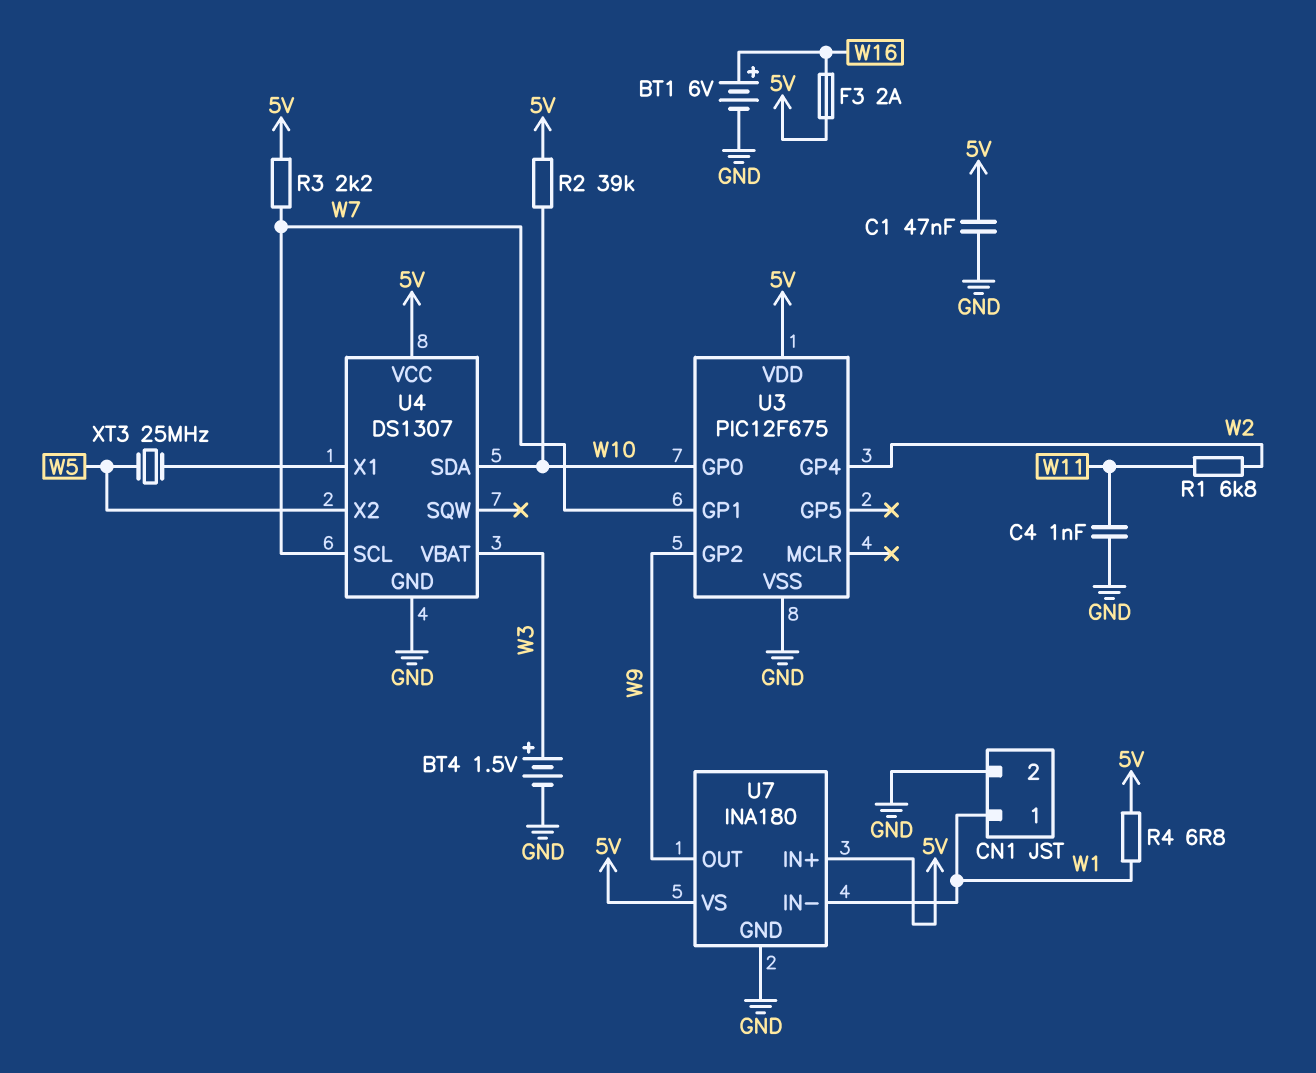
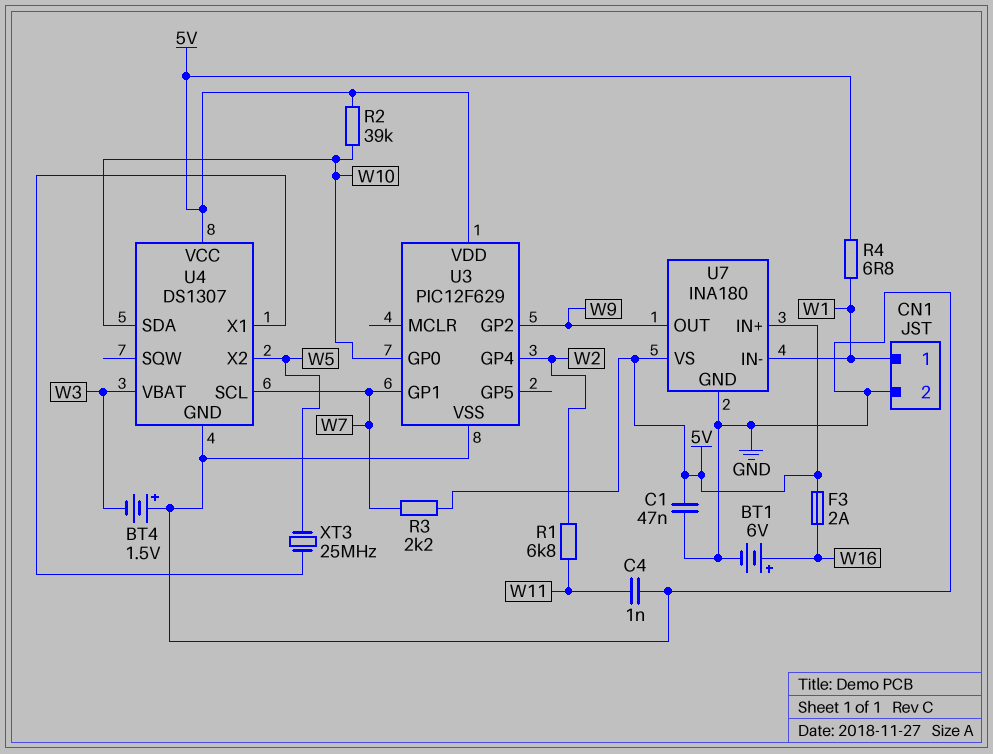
BT4: 1.5V (plus W3, minus GND) -> 1.5V (plus GND, minus W3)
U3: PIC12F675 -> PIC12F629

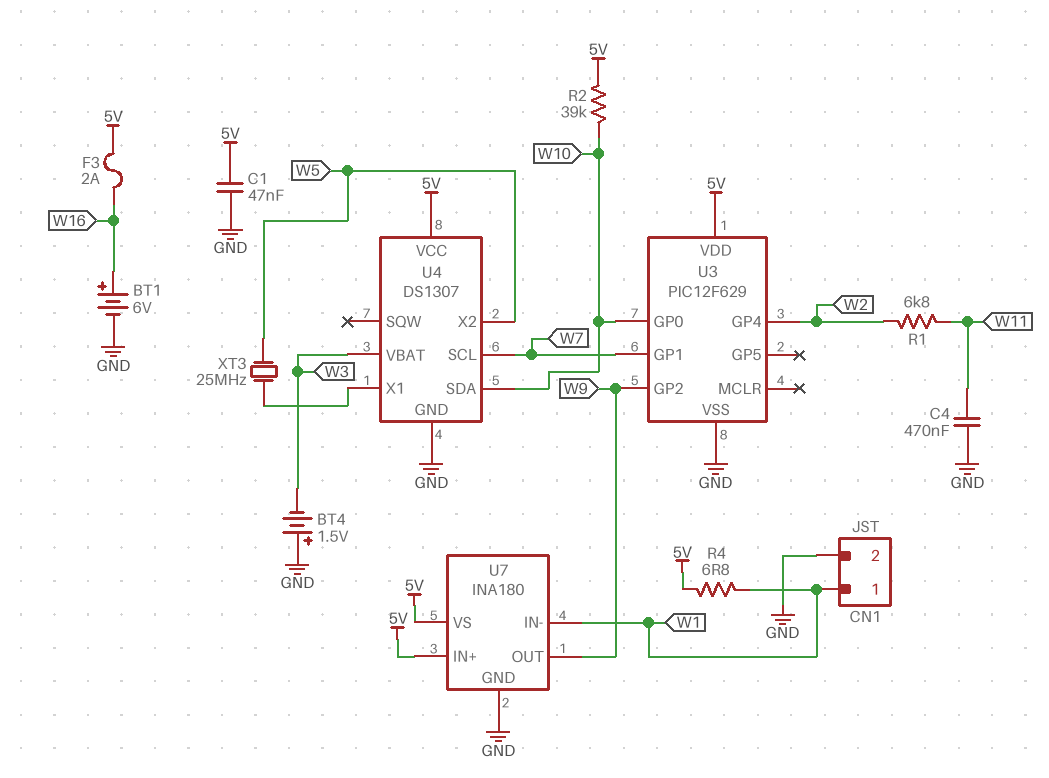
C4: 1nF (GND, W11) -> 470nF (GND, W11)
R3: 2.2k (5V, W7) -> none

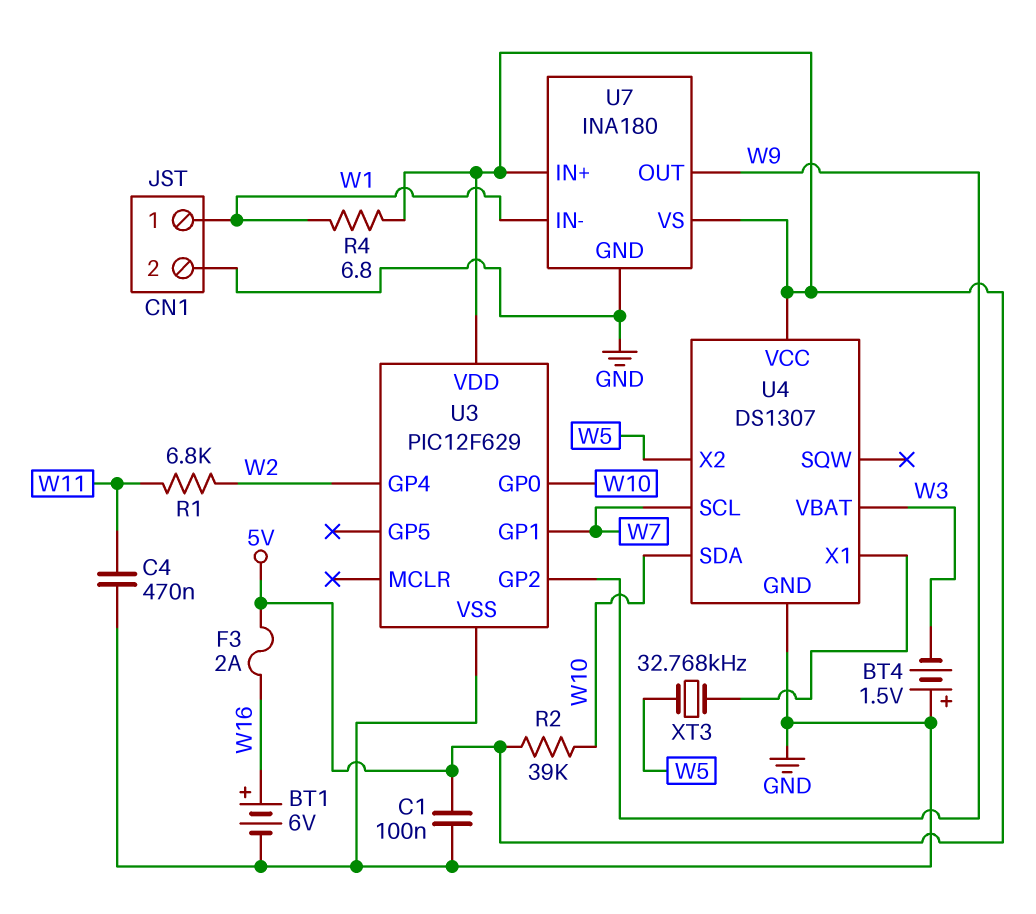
C1: 47nF (5V, GND) -> 100nF (5V, GND)
XT3: 25MHz (U4/X1, W5) -> 32.768kHz (U4/X1, W5)

